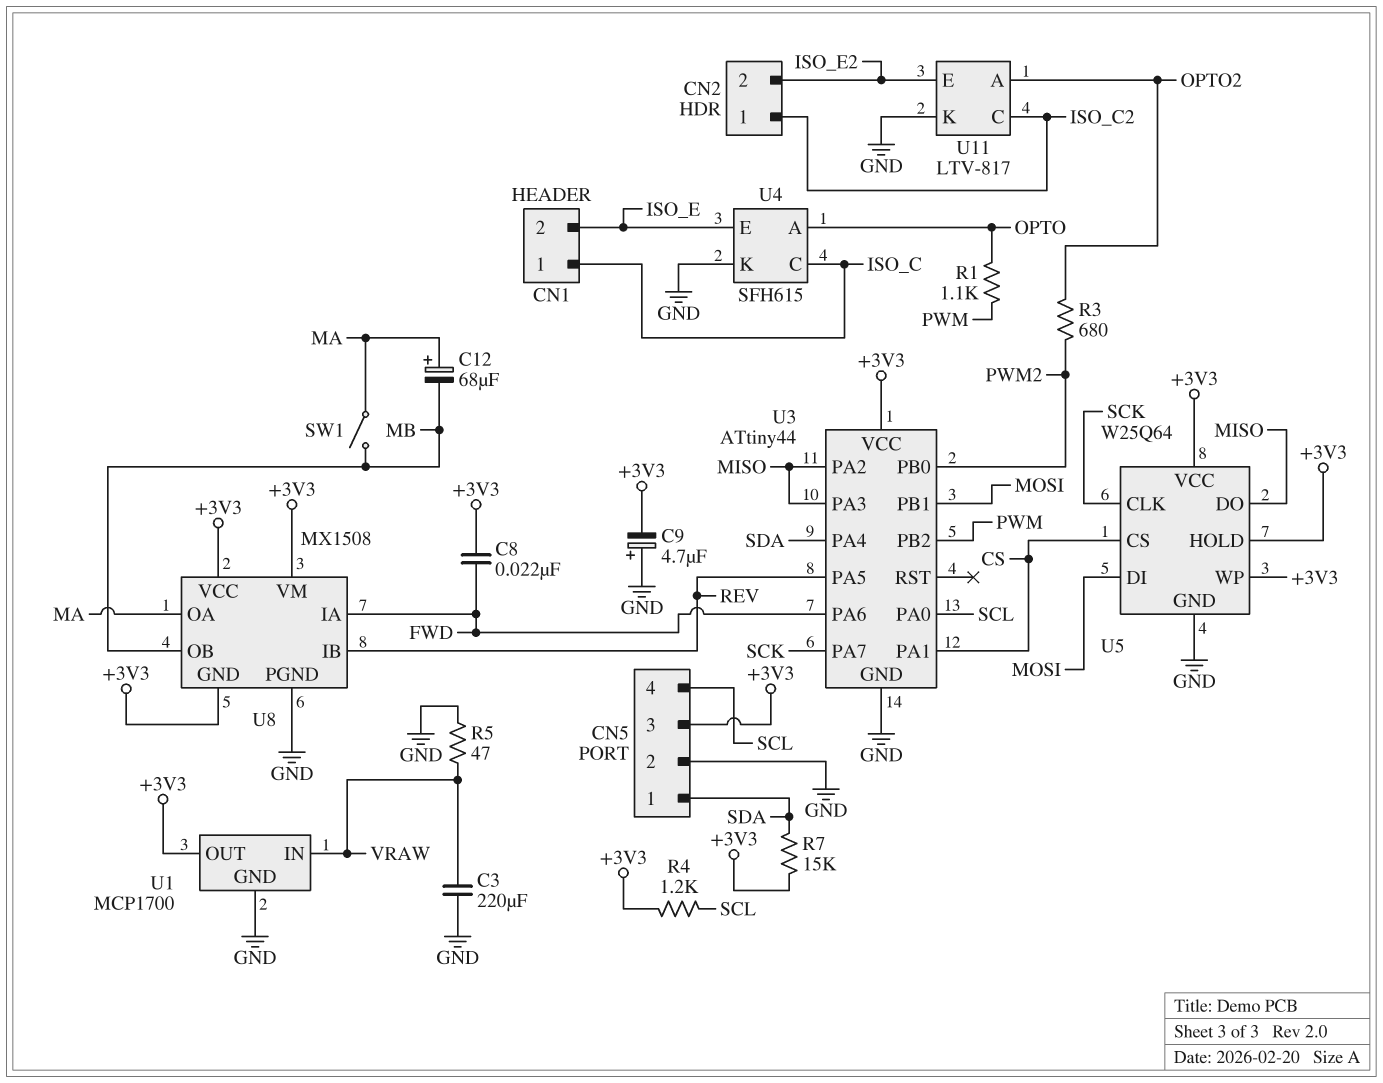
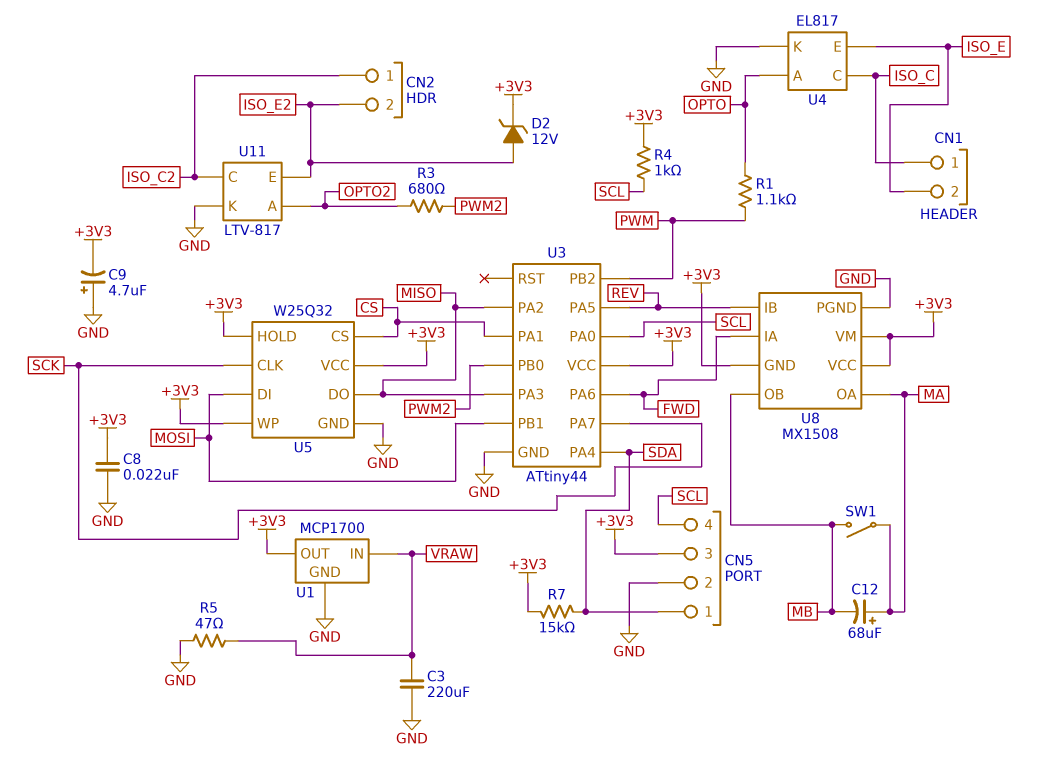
C8: 22nF (+3V3, FWD) -> 22nF (+3V3, GND)
D2: none -> zener 12V (A ISO_E2, K +3V3)
R4: 1.2k (+3V3, SCL) -> 1k (+3V3, SCL)
U4: SFH615 -> EL817
U5: W25Q64 -> W25Q32

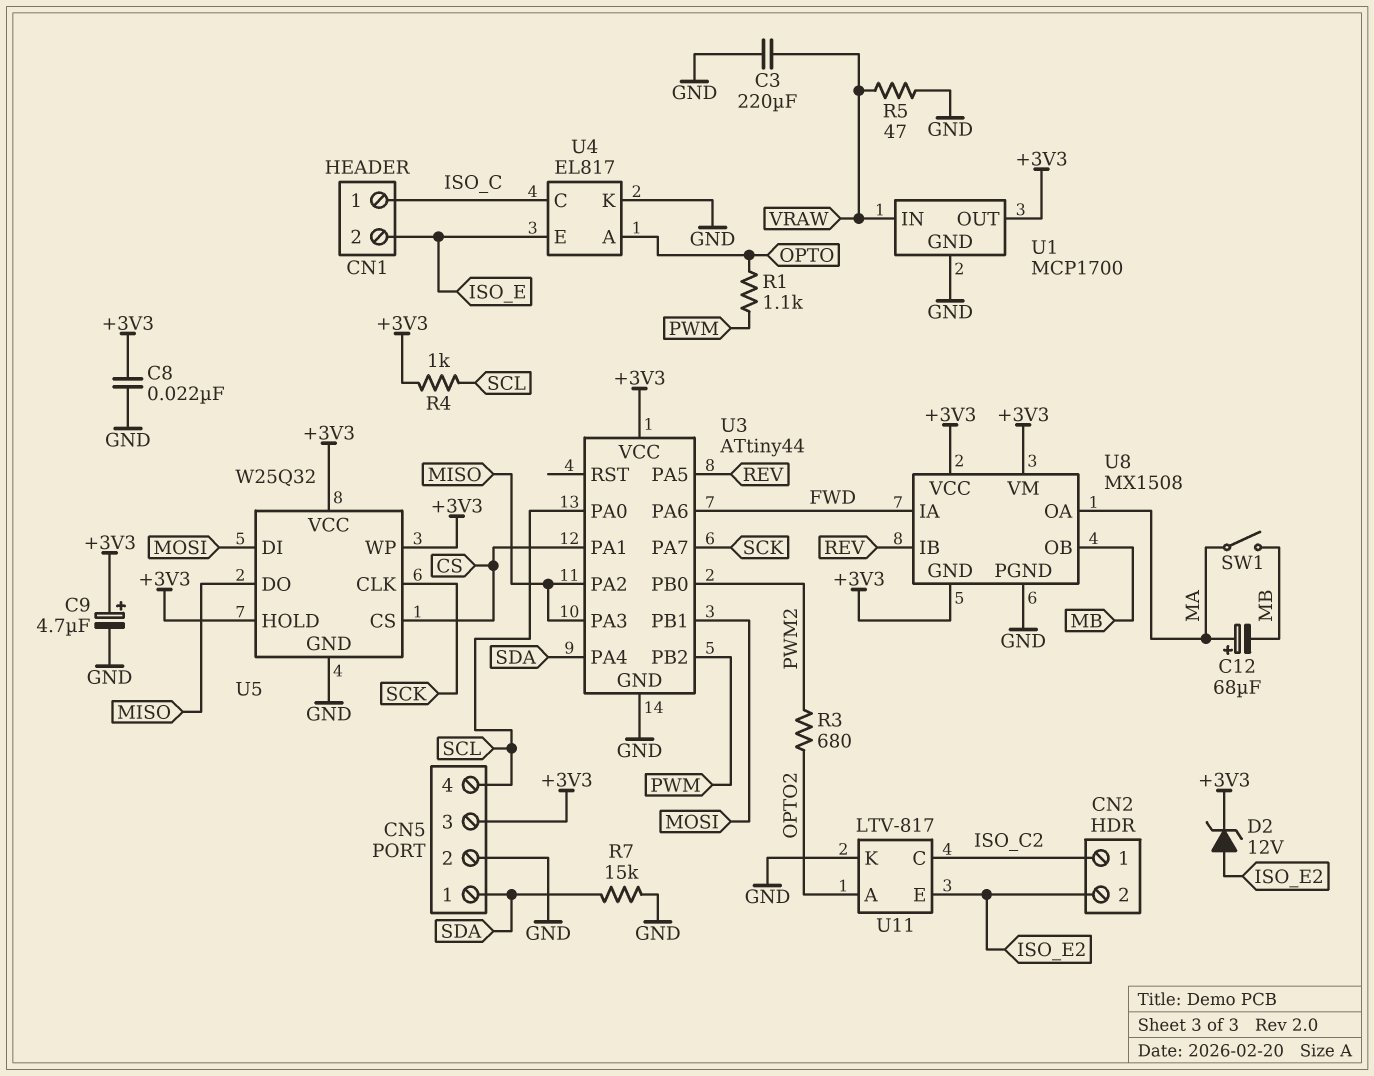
C9: 4.7uF (plus GND, minus +3V3) -> 4.7uF (plus +3V3, minus GND)
R7: 15k (+3V3, SDA) -> 15k (GND, SDA)

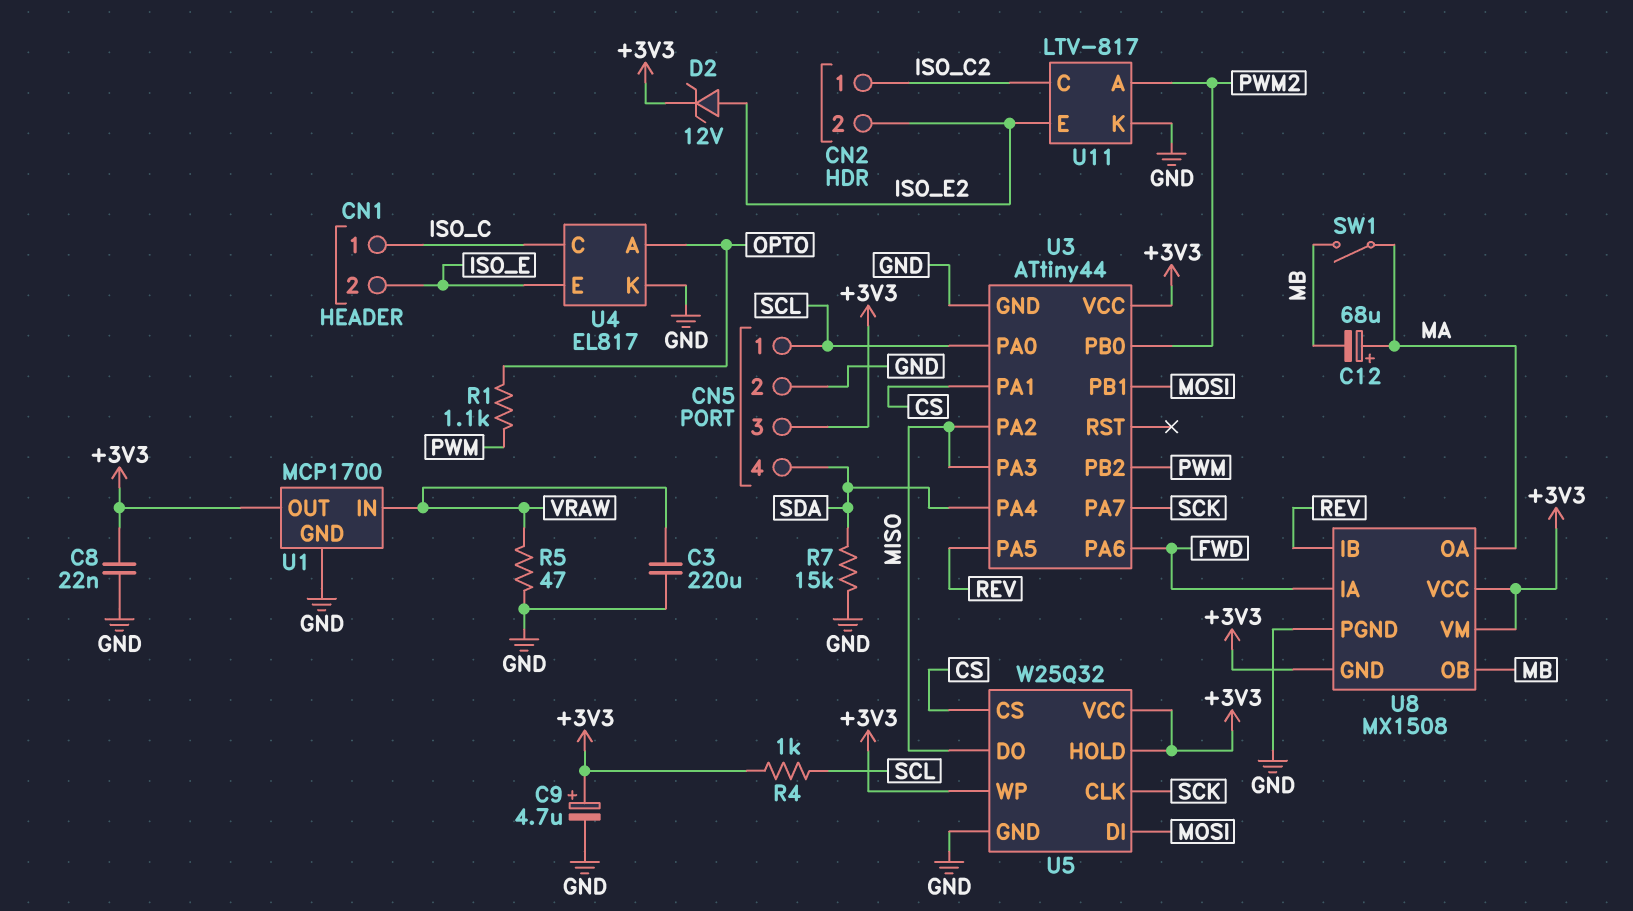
CN5 pin 1: SDA -> SCL
CN5 pin 4: SCL -> SDA
R3: 680 (OPTO2, PWM2) -> none
U11 pin A: OPTO2 -> PWM2

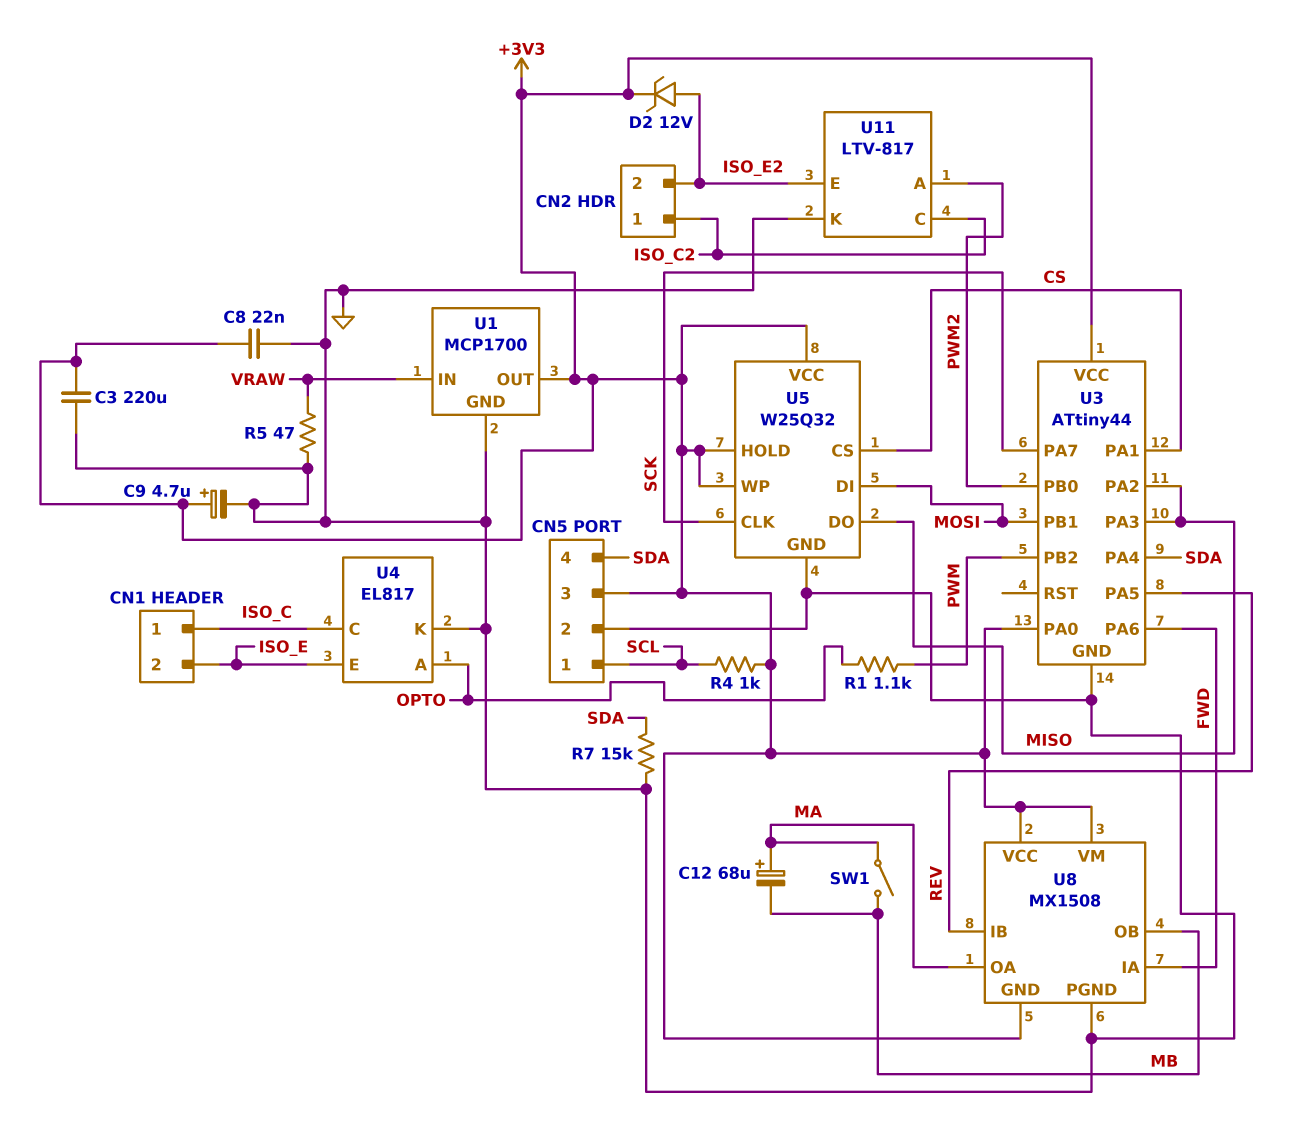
C3: 220uF (GND, VRAW) -> 220uF (+3V3, GND)
U3 pin PA0: SCL -> +3V3

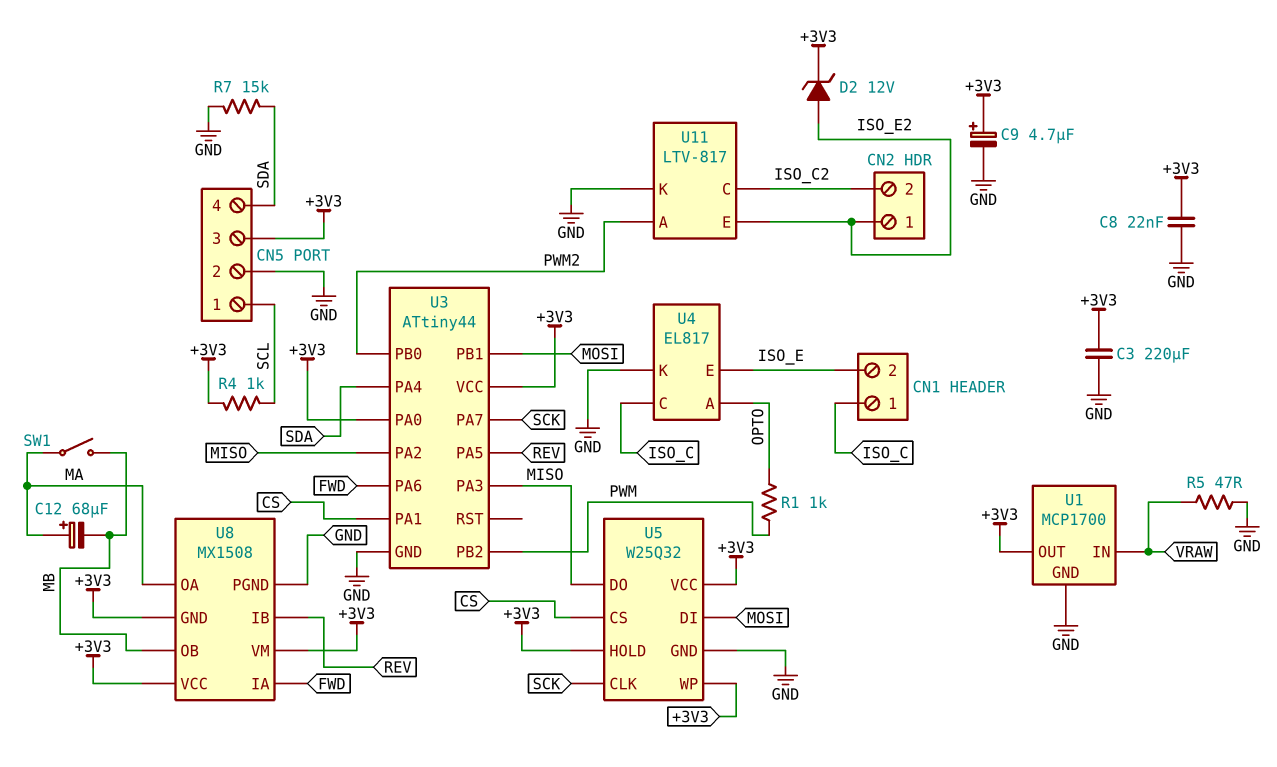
CN2 pin 1: ISO_C2 -> ISO_E2
CN2 pin 2: ISO_E2 -> ISO_C2
R1: 1.1k (OPTO, PWM) -> 1k (OPTO, PWM)

